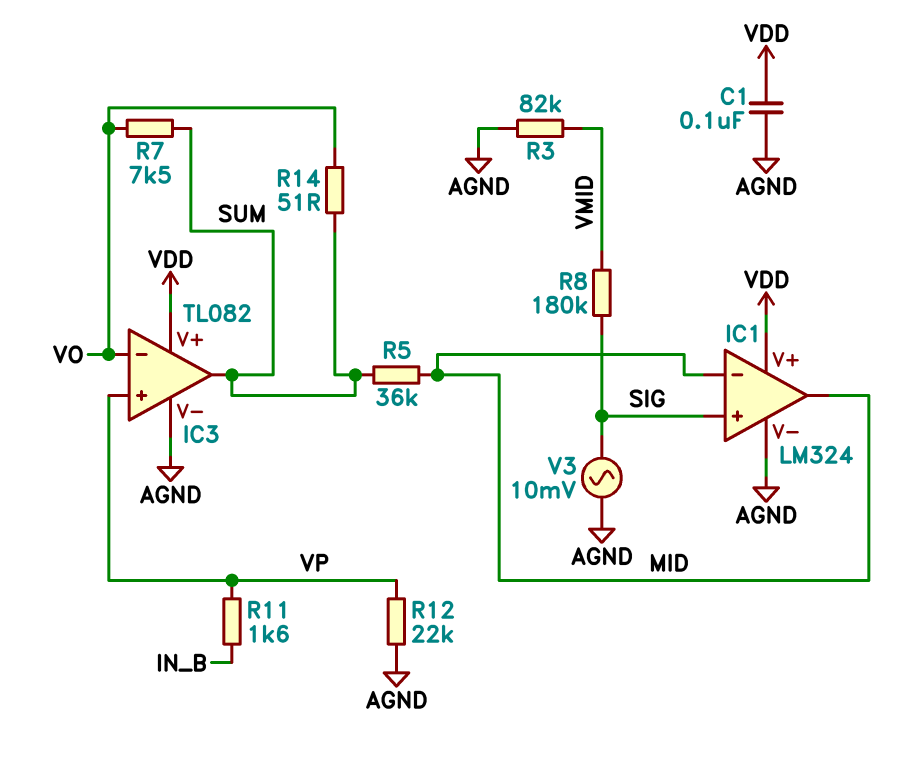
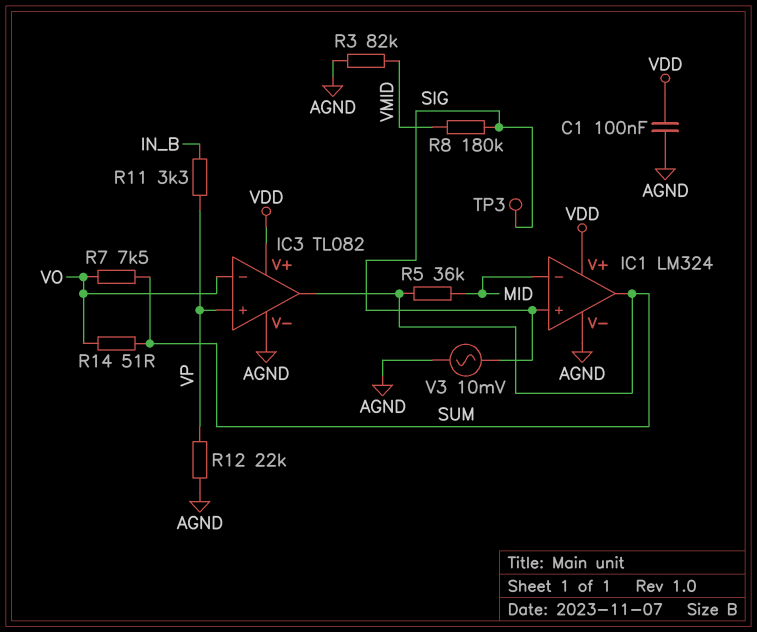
IC1 pin out: MID -> SUM
R11: 1.6k (IN_B, VP) -> 3.3k (IN_B, VP)
TP3: none -> test point (SIG)

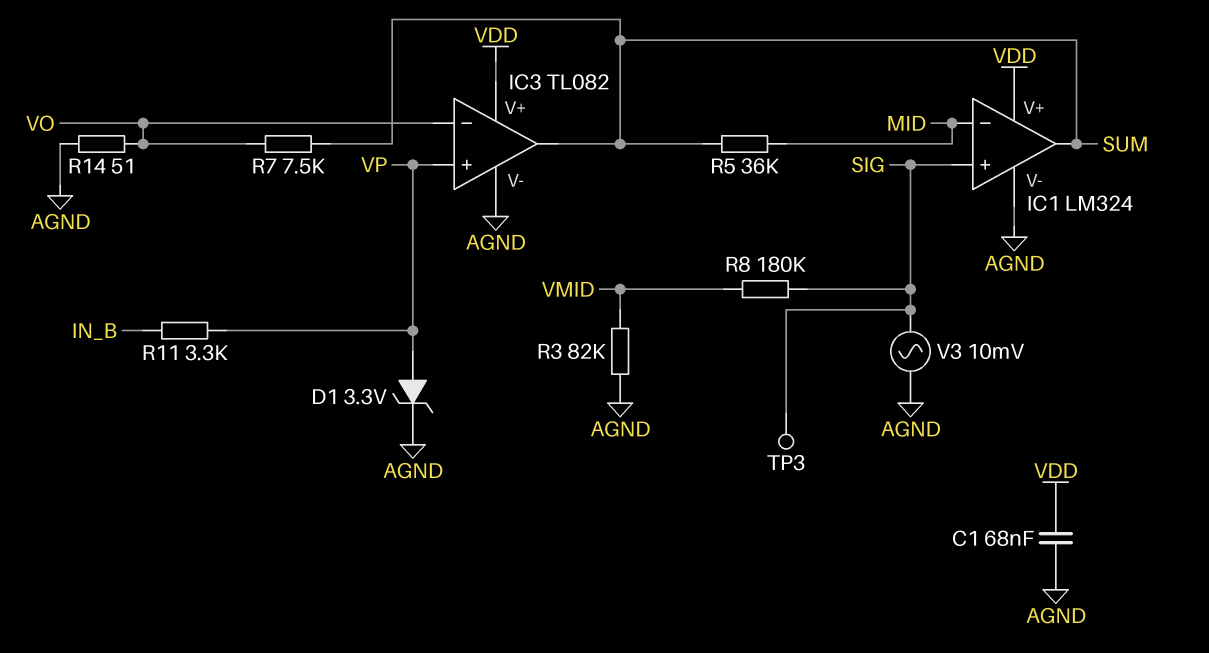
C1: 100nF (AGND, VDD) -> 68nF (AGND, VDD)
D1: none -> zener 3.3V (A VP, K AGND)
R12: 22k (AGND, VP) -> none
R14: 51 (SUM, VO) -> 51 (AGND, VO)

